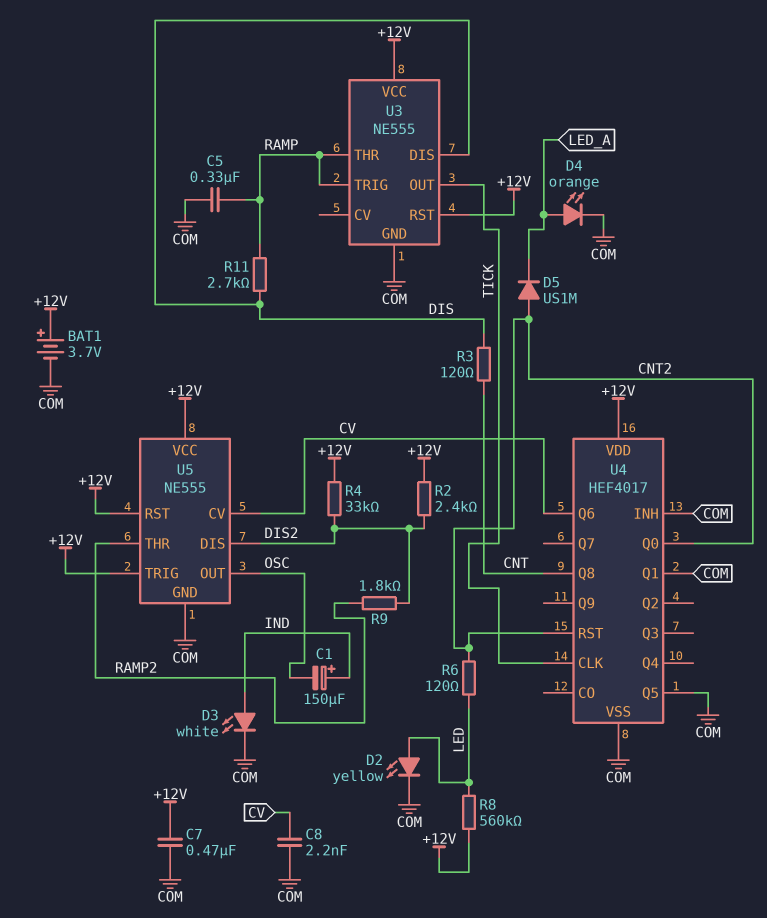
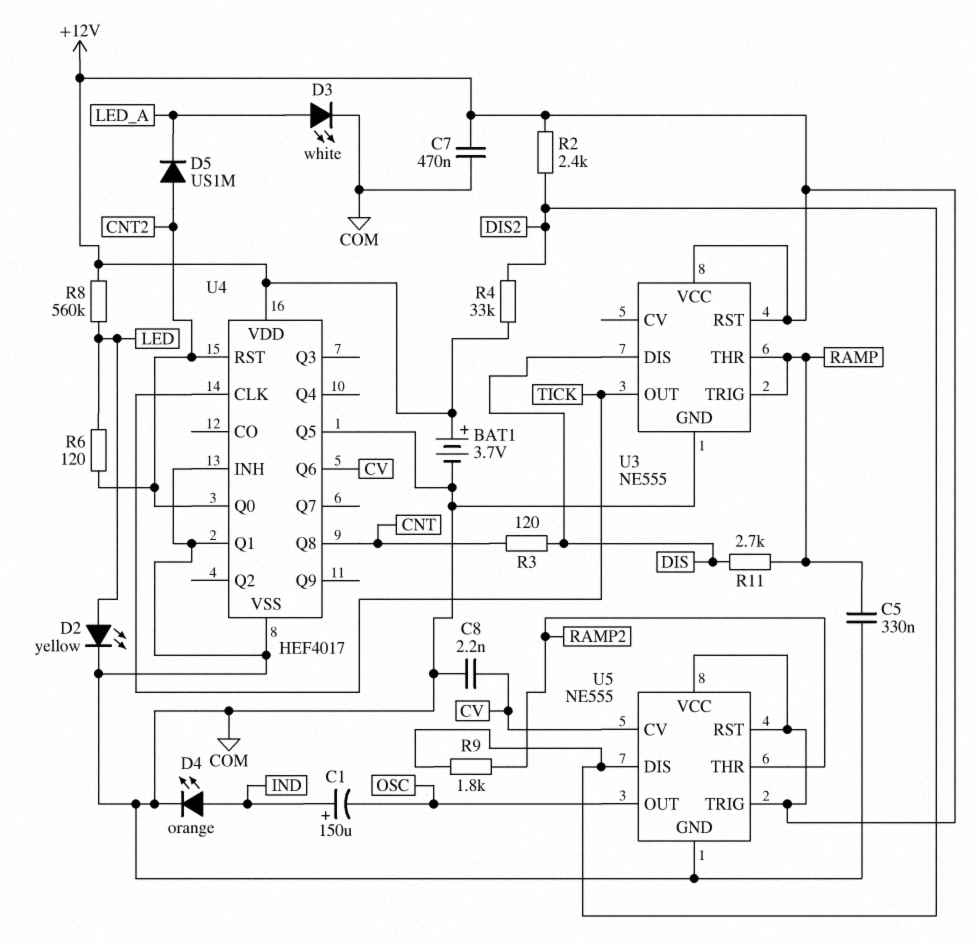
D3: LED white (A IND, K COM) -> LED white (A LED_A, K COM)
D4: LED orange (A LED_A, K COM) -> LED orange (A IND, K COM)

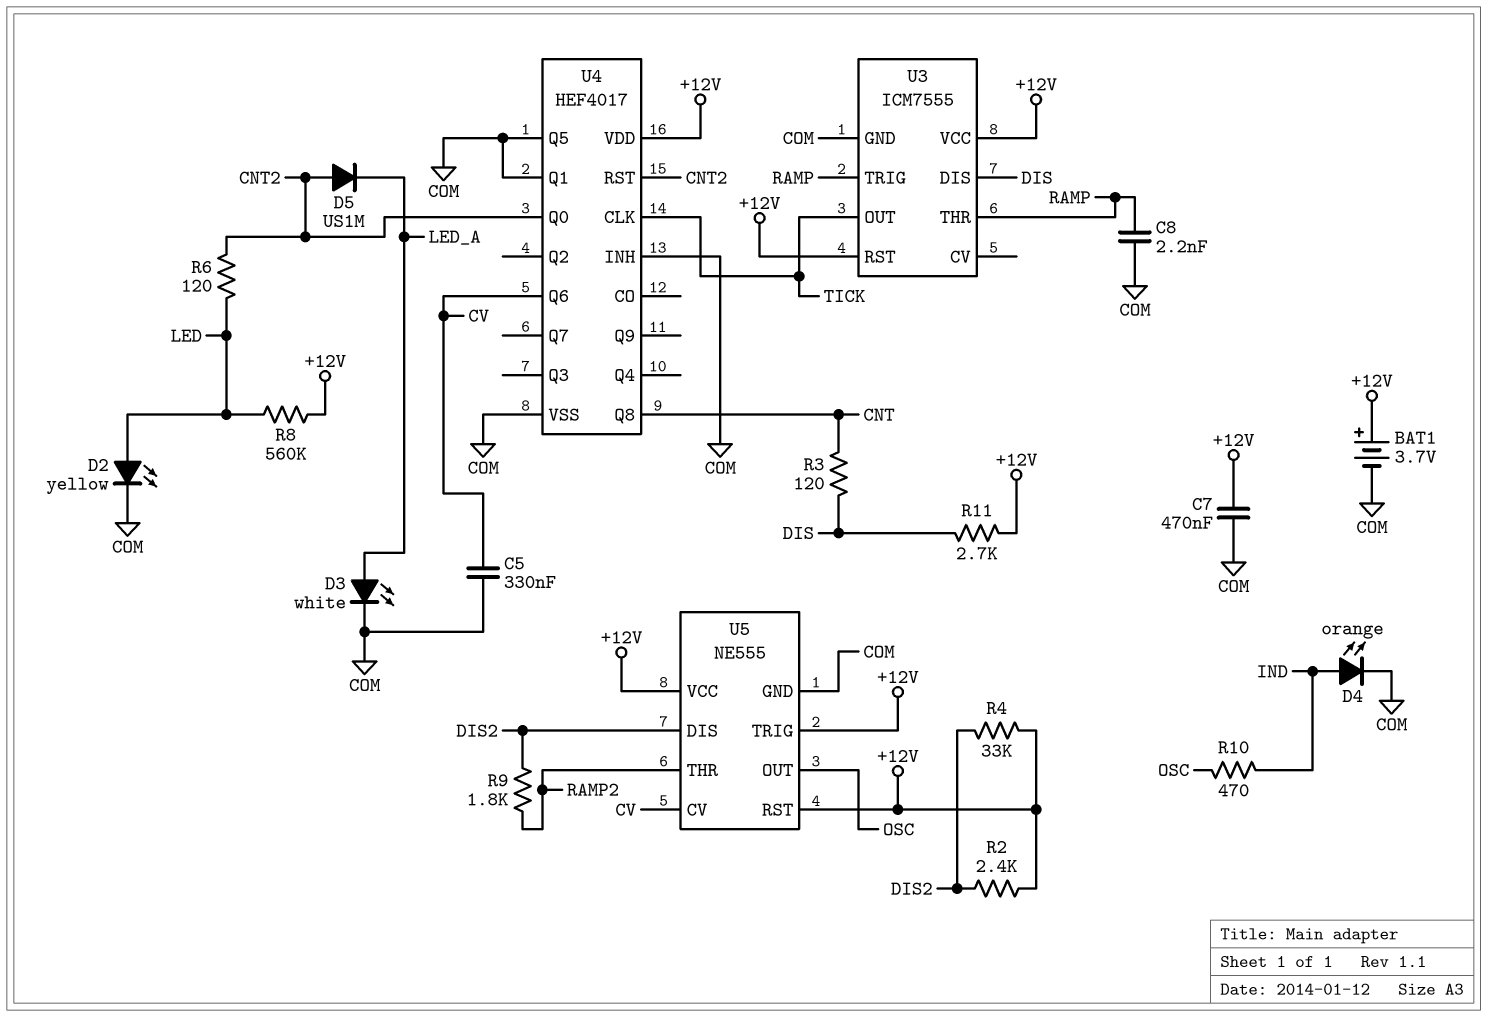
C1: 150uF (plus IND, minus OSC) -> none
C5: 330nF (COM, RAMP) -> 330nF (COM, CV)
C8: 2.2nF (COM, CV) -> 2.2nF (COM, RAMP)
R10: none -> 470 (IND, OSC)
R11: 2.7k (DIS, RAMP) -> 2.7k (+12V, DIS)
U3: NE555 -> ICM7555

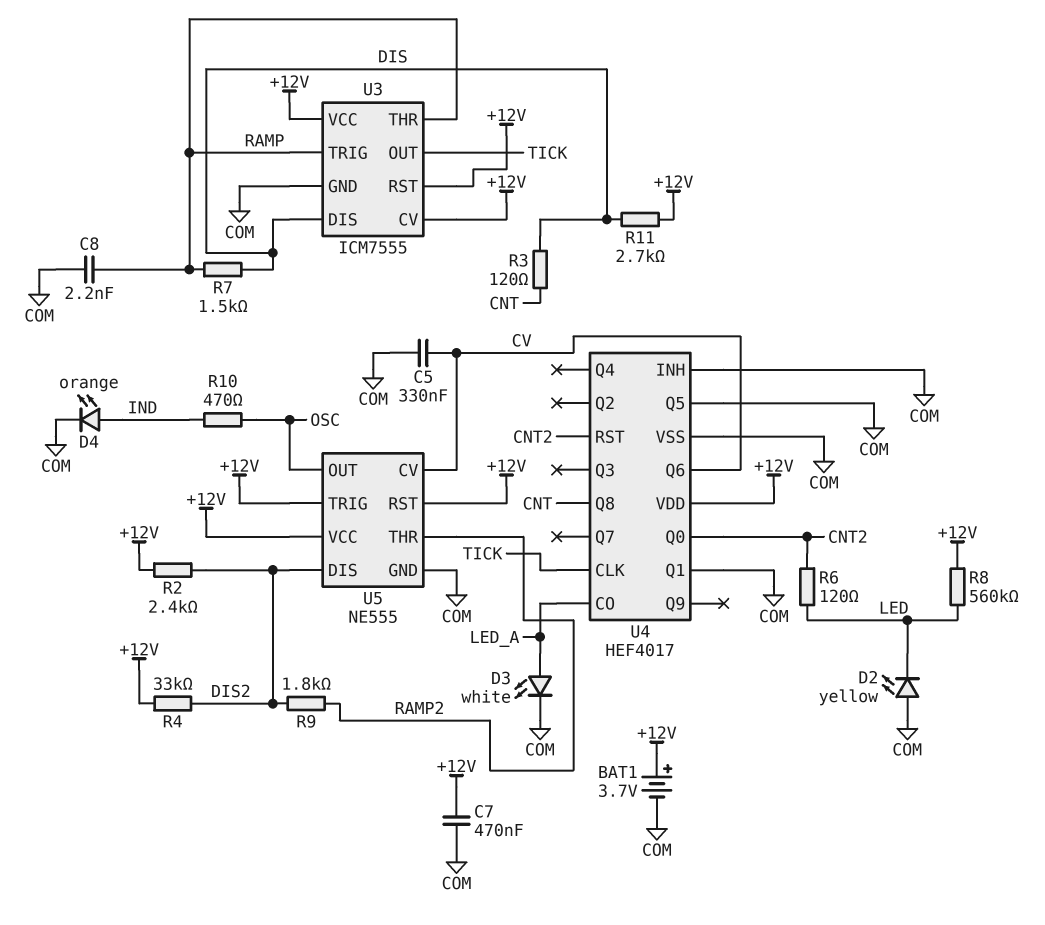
D2: LED yellow (A LED, K COM) -> LED yellow (A COM, K LED)
D5: diode US1M (A CNT2, K LED_A) -> none
R7: none -> 1.5k (DIS, RAMP)
U3 pin CV: none -> +12V
U4 pin CO: none -> LED_A

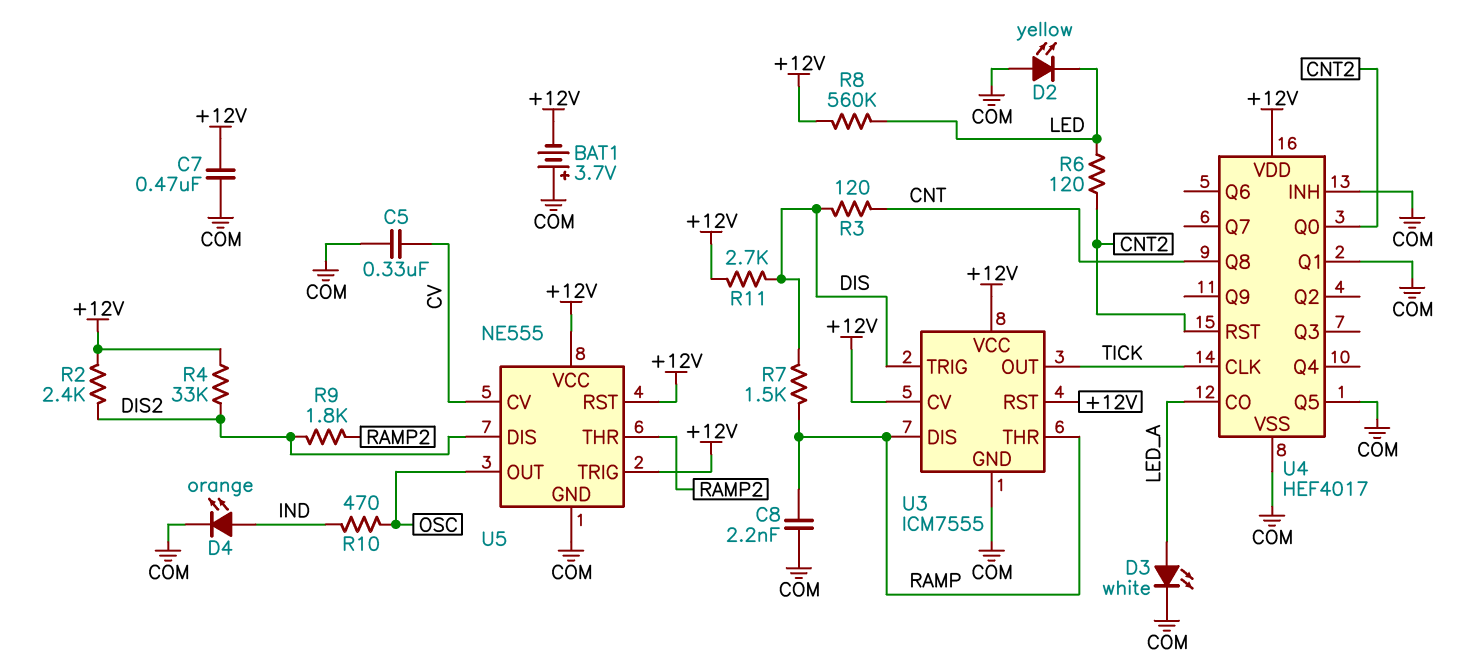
BAT1: 3.7V (plus +12V, minus COM) -> 3.7V (plus COM, minus +12V)
U3 pin DIS: DIS -> RAMP
U3 pin TRIG: RAMP -> DIS
U4 pin Q6: CV -> none

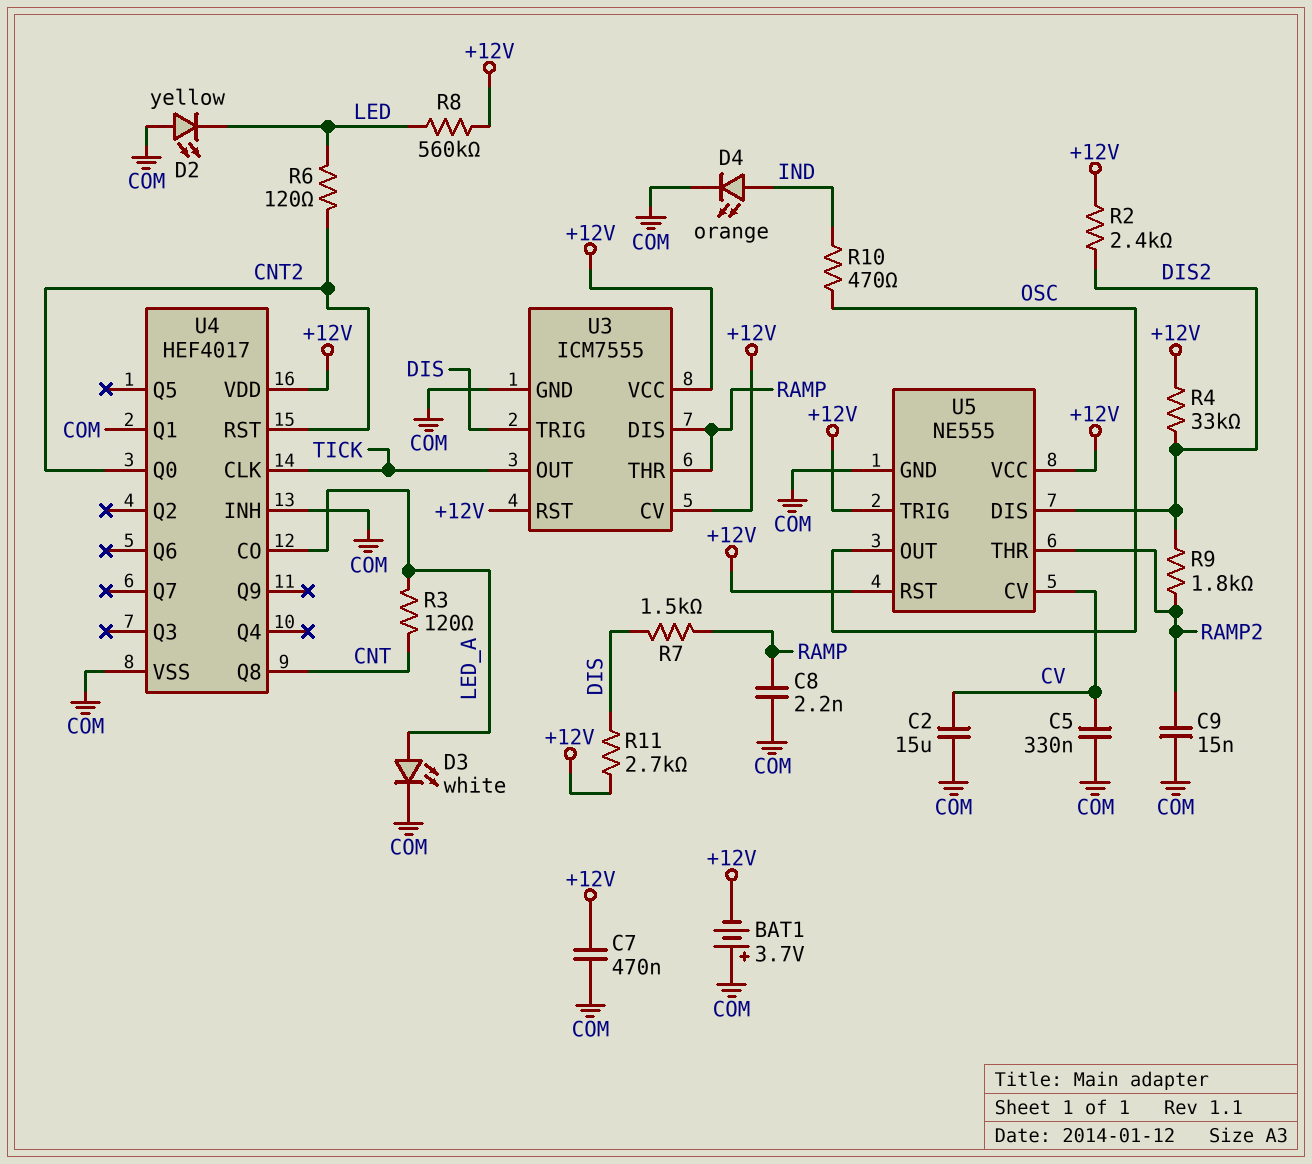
C2: none -> 15uF (COM, CV)
C9: none -> 15nF (COM, RAMP2)
R3: 120 (CNT, DIS) -> 120 (CNT, LED_A)
U4 pin Q5: COM -> none

